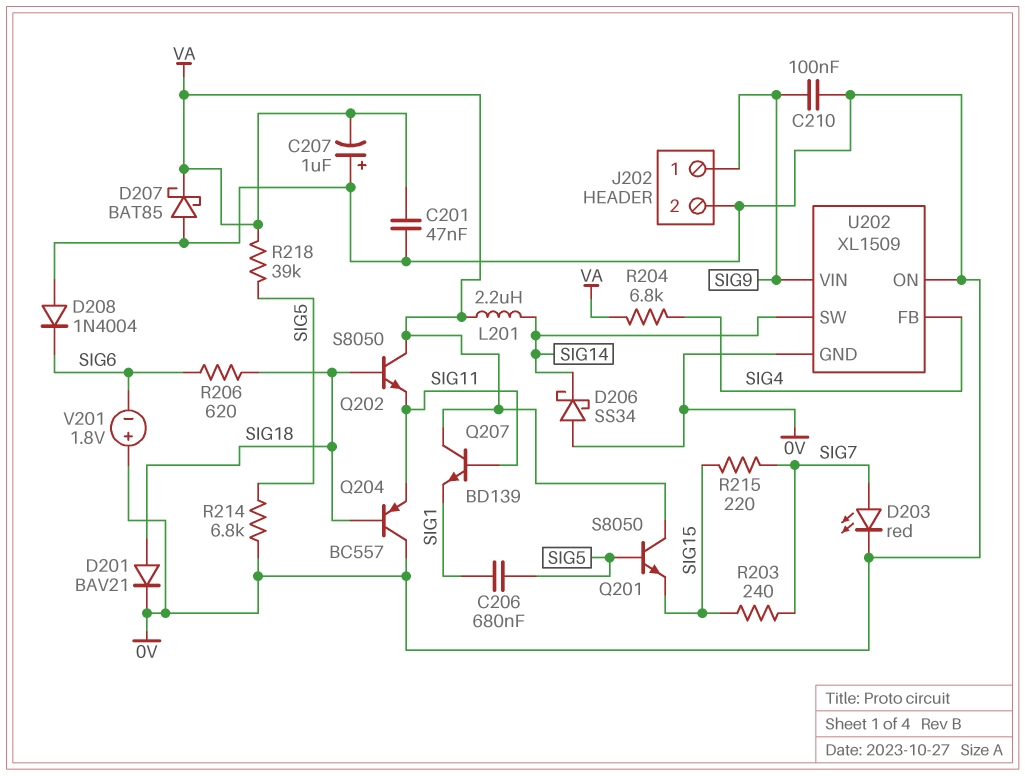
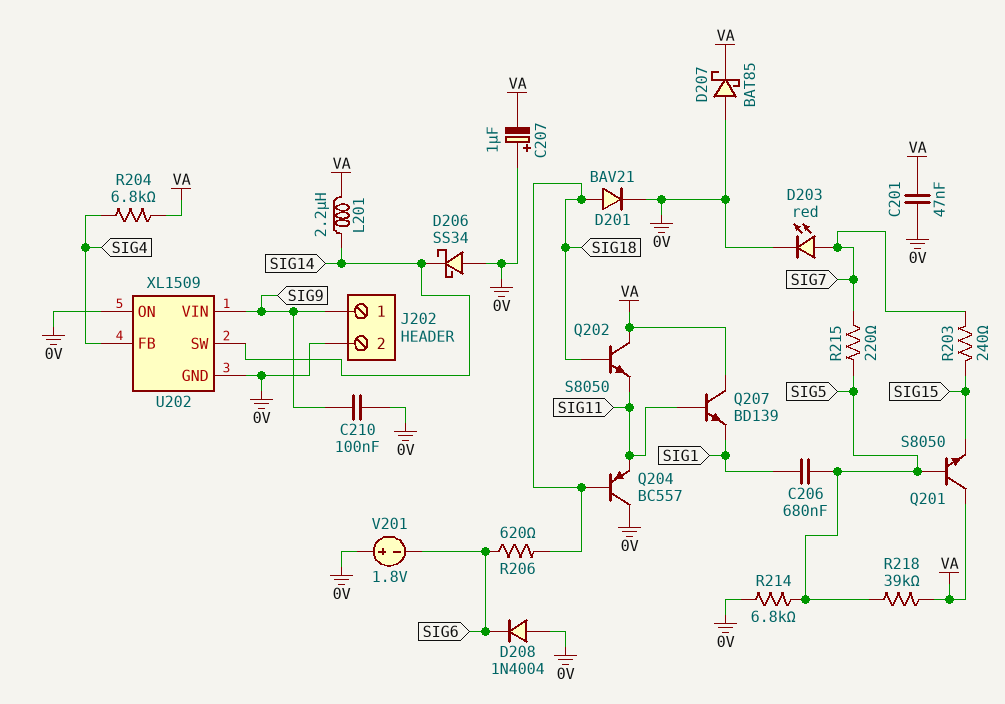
R215: 220 (SIG7, SIG15) -> 220 (SIG5, SIG7)

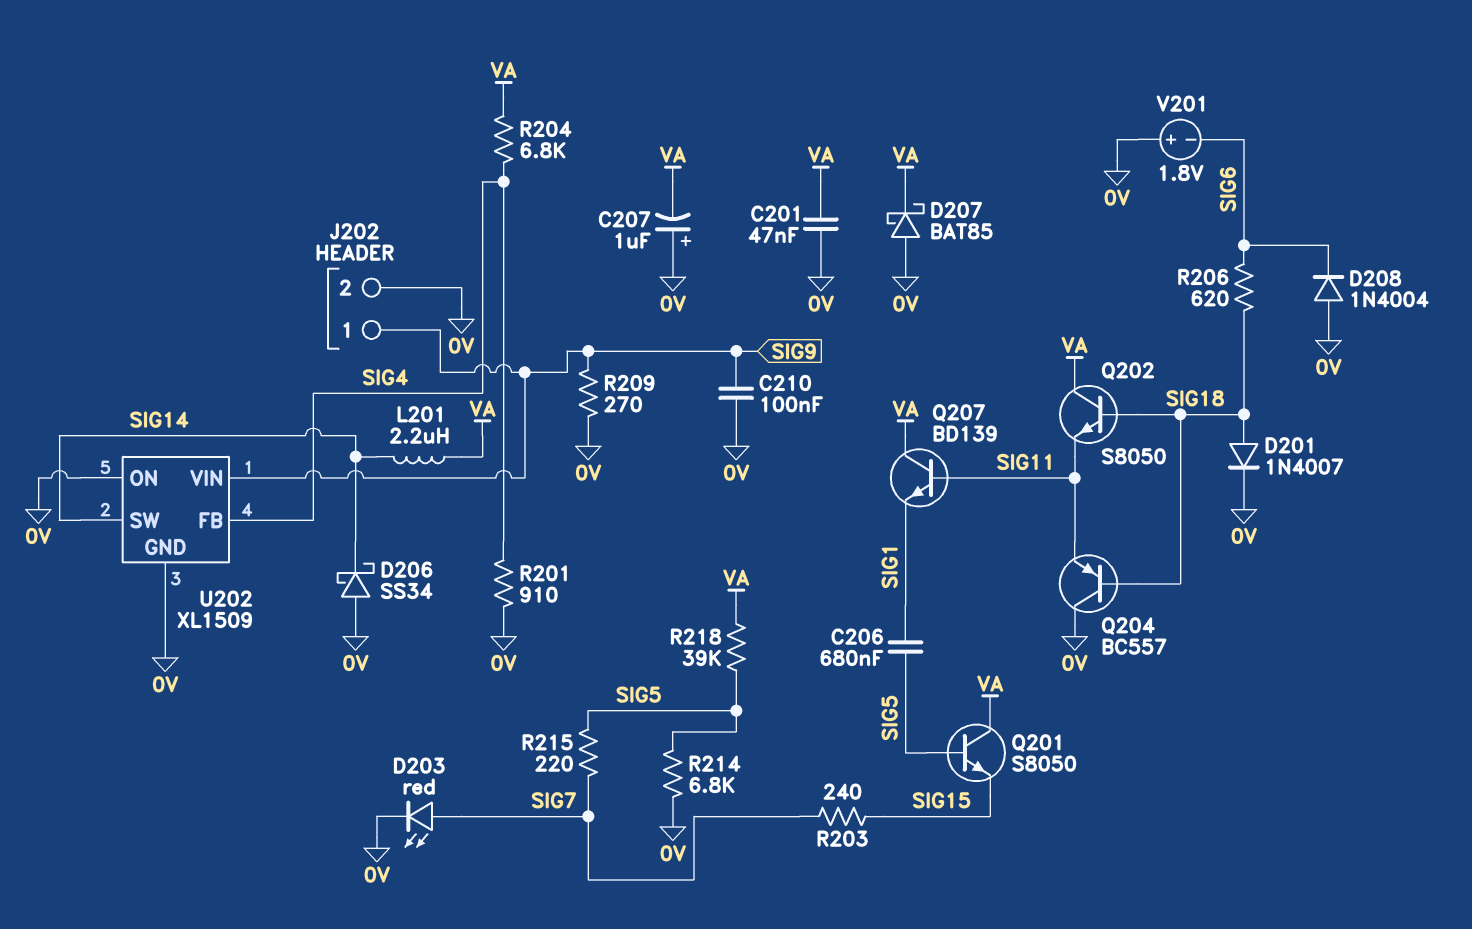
D201: diode BAV21 (A SIG18, K 0V) -> diode 1N4007 (A SIG18, K 0V)
R201: none -> 910 (0V, SIG4)
R209: none -> 270 (0V, SIG9)

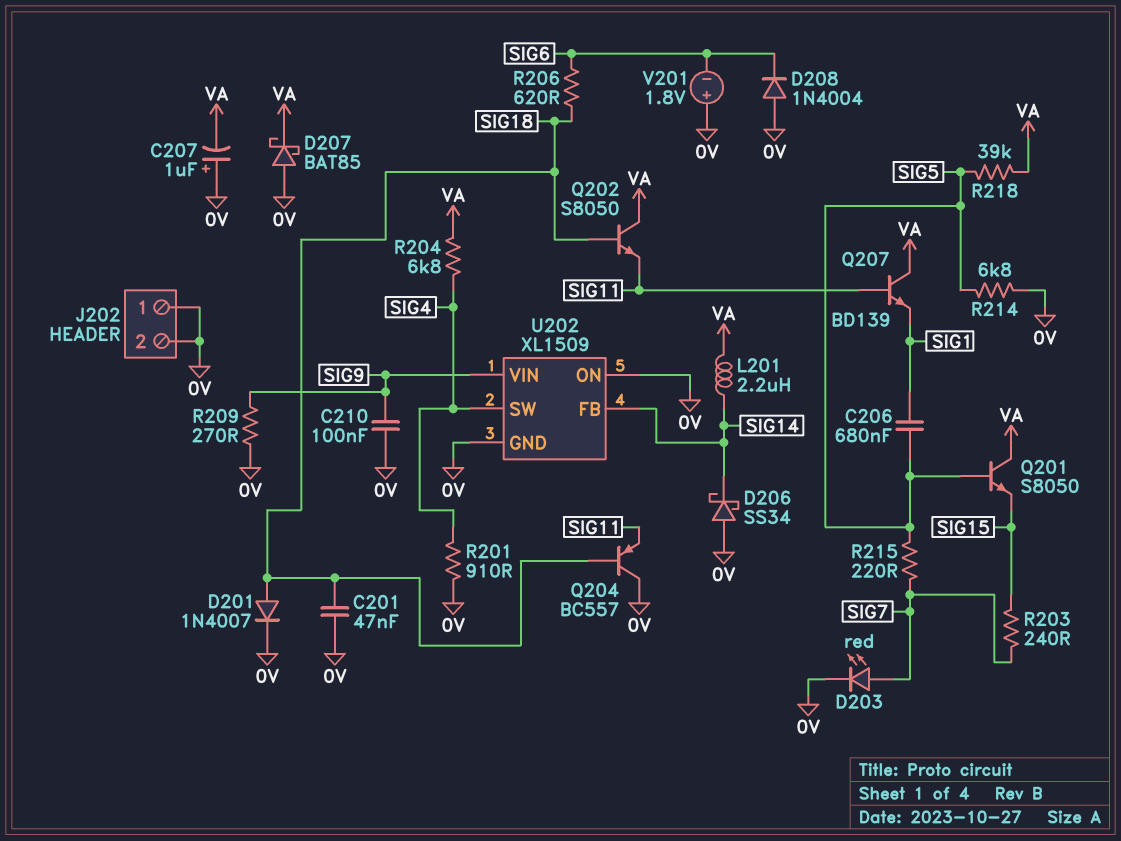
C201: 47nF (0V, VA) -> 47nF (0V, SIG18)
J202 pin 1: SIG9 -> 0V
U202 pin FB: SIG4 -> SIG14
U202 pin SW: SIG14 -> SIG4

